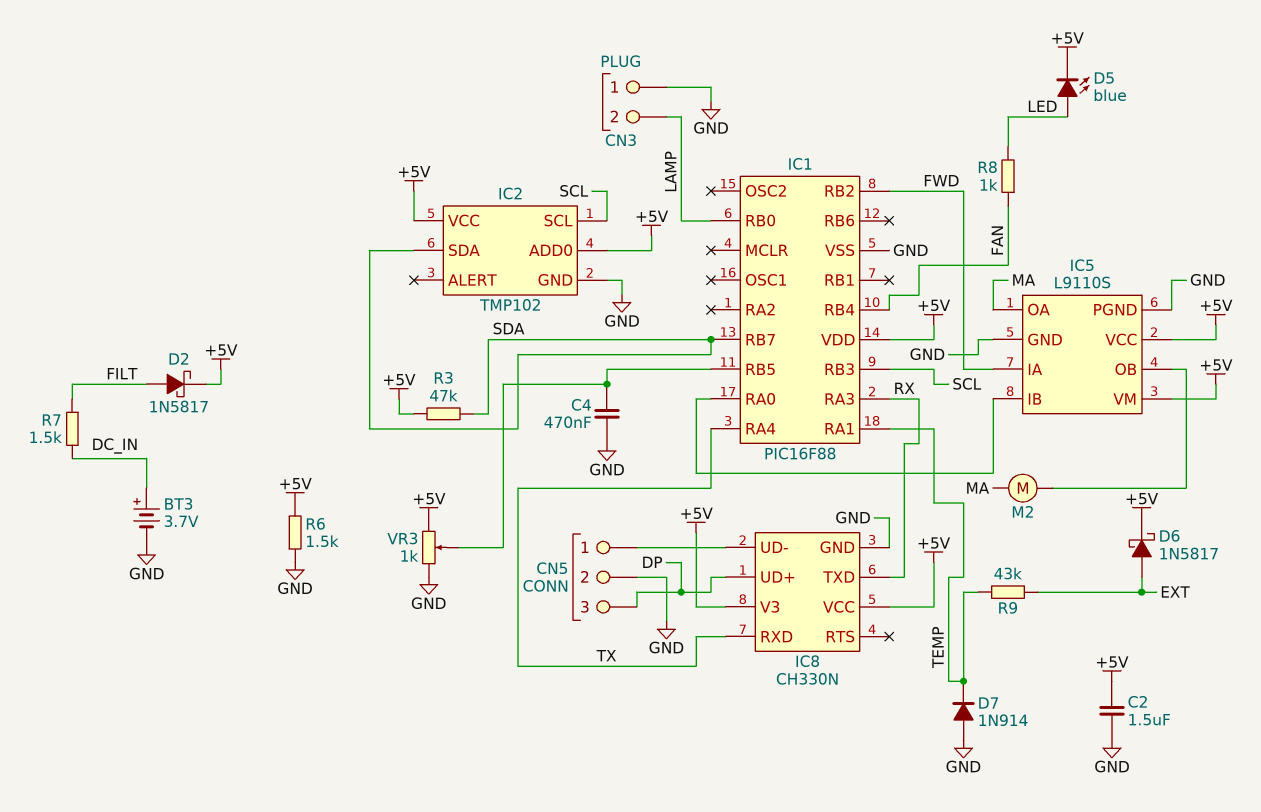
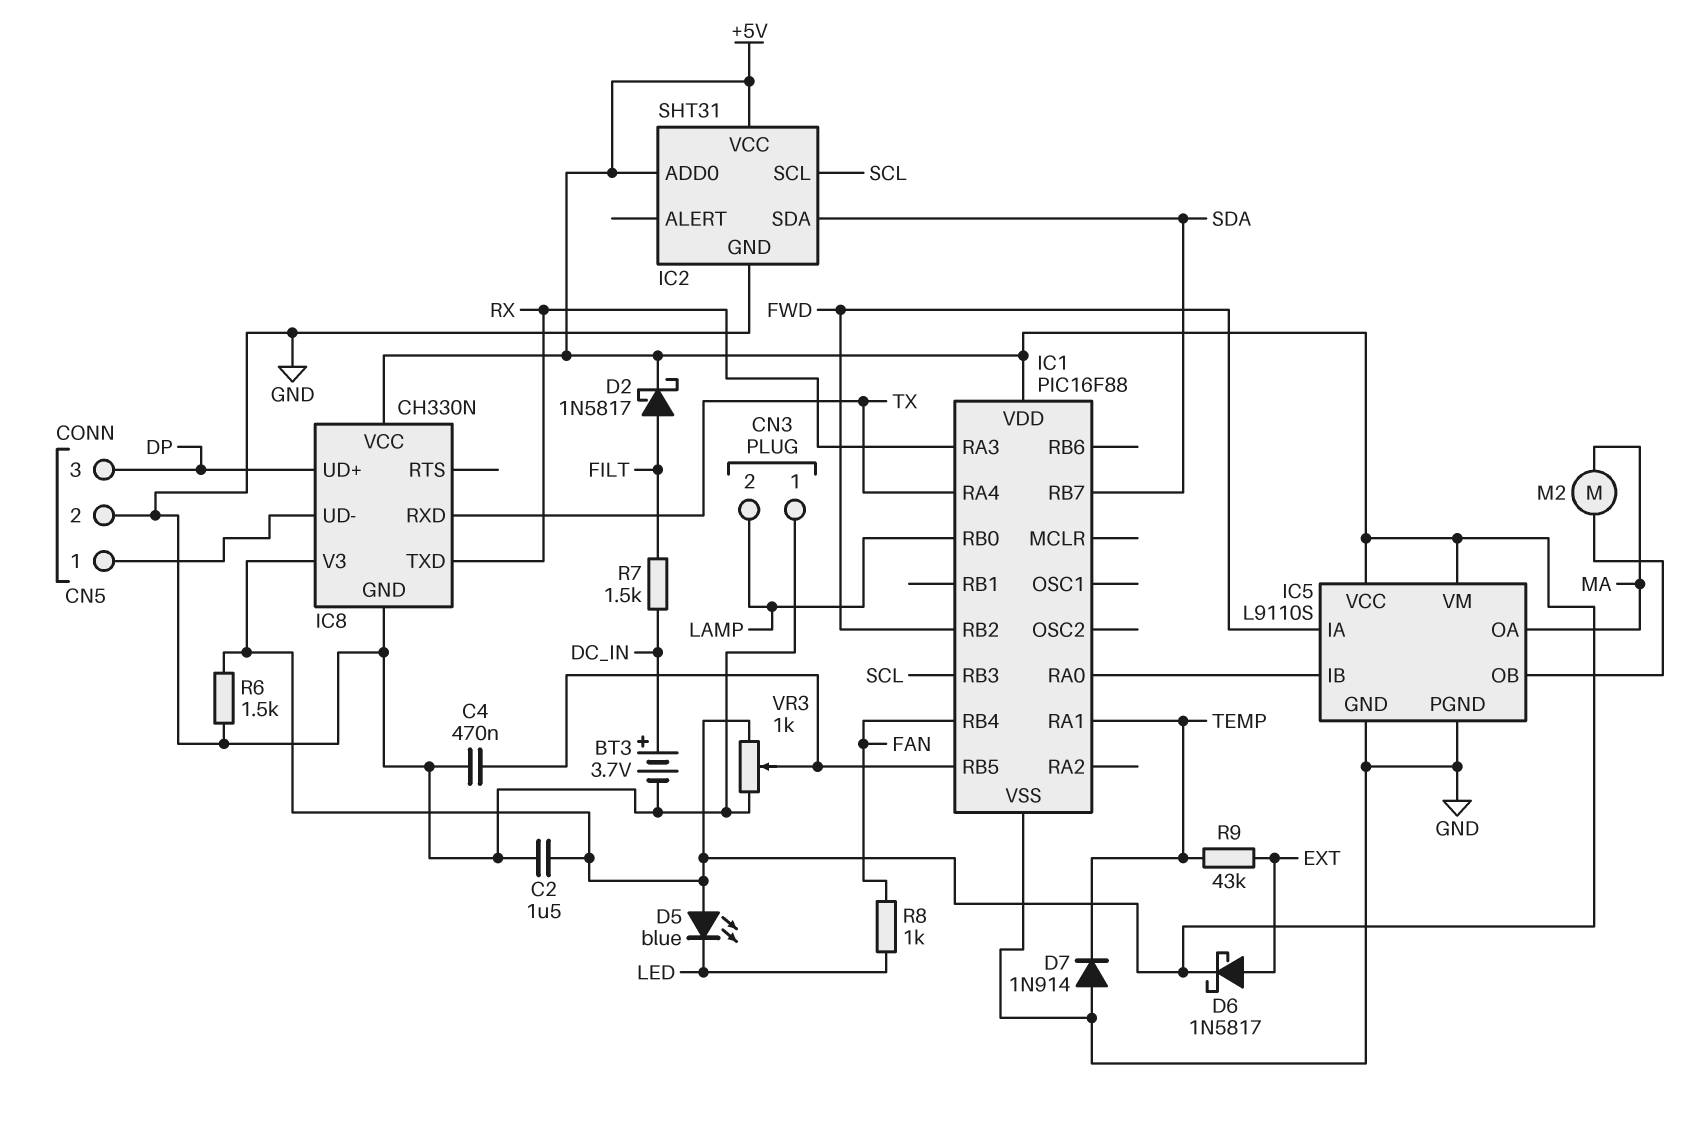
D5: LED blue (A LED, K +5V) -> LED blue (A +5V, K LED)
IC2: TMP102 -> SHT31
R3: 47k (+5V, SDA) -> none

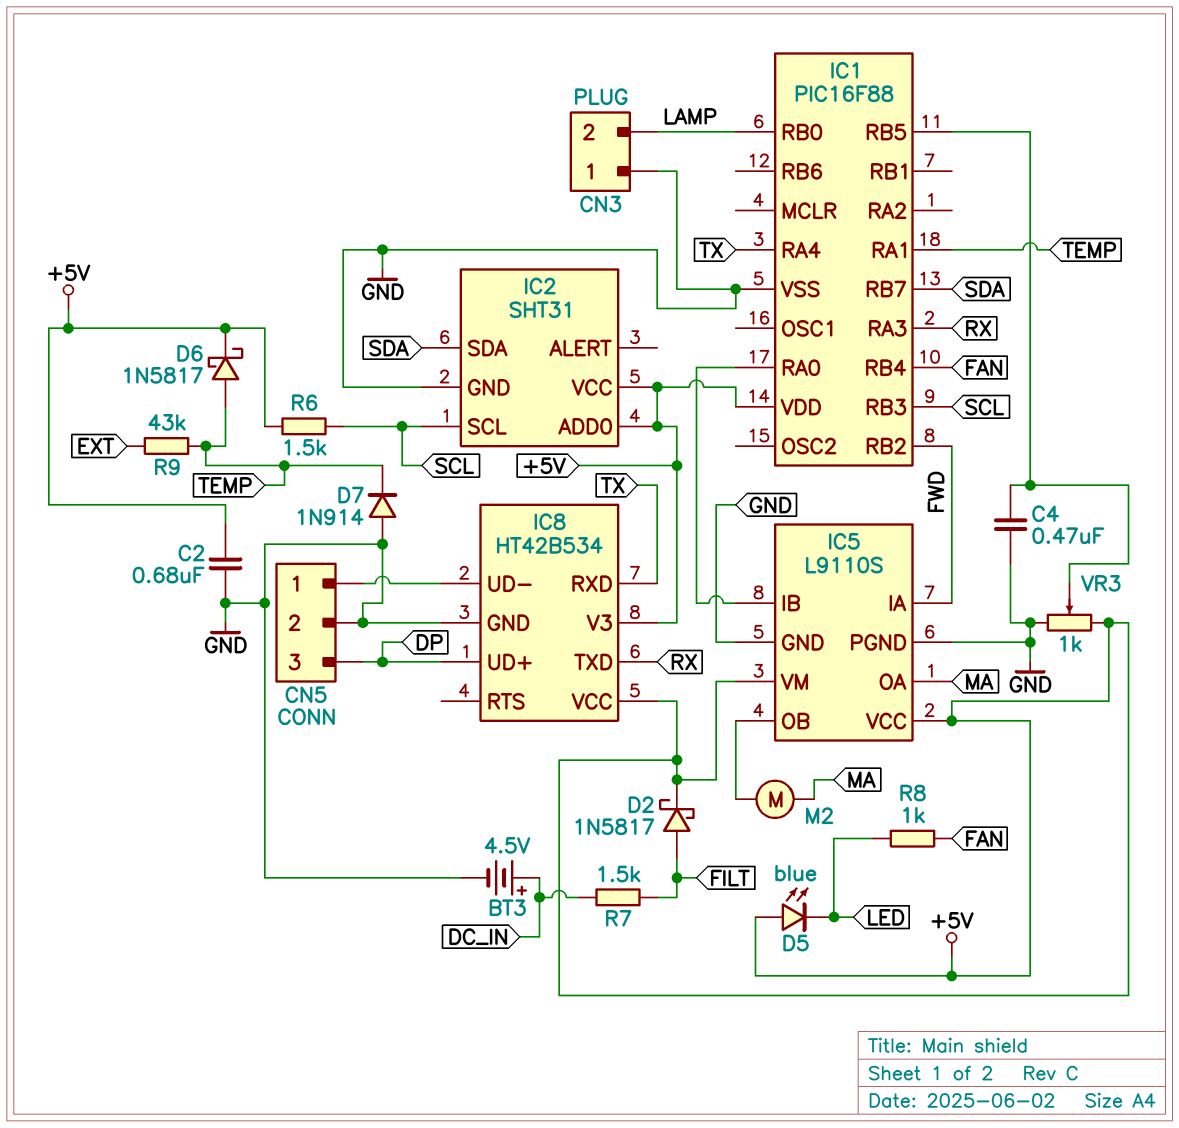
BT3: 3.7V (plus DC_IN, minus GND) -> 4.5V (plus DC_IN, minus GND)
C2: 1.5uF (+5V, GND) -> 680nF (+5V, GND)
D6: schottky 1N5817 (A EXT, K +5V) -> schottky 1N5817 (A TEMP, K +5V)
IC8: CH330N -> HT42B534
R6: 1.5k (+5V, GND) -> 1.5k (+5V, SCL)

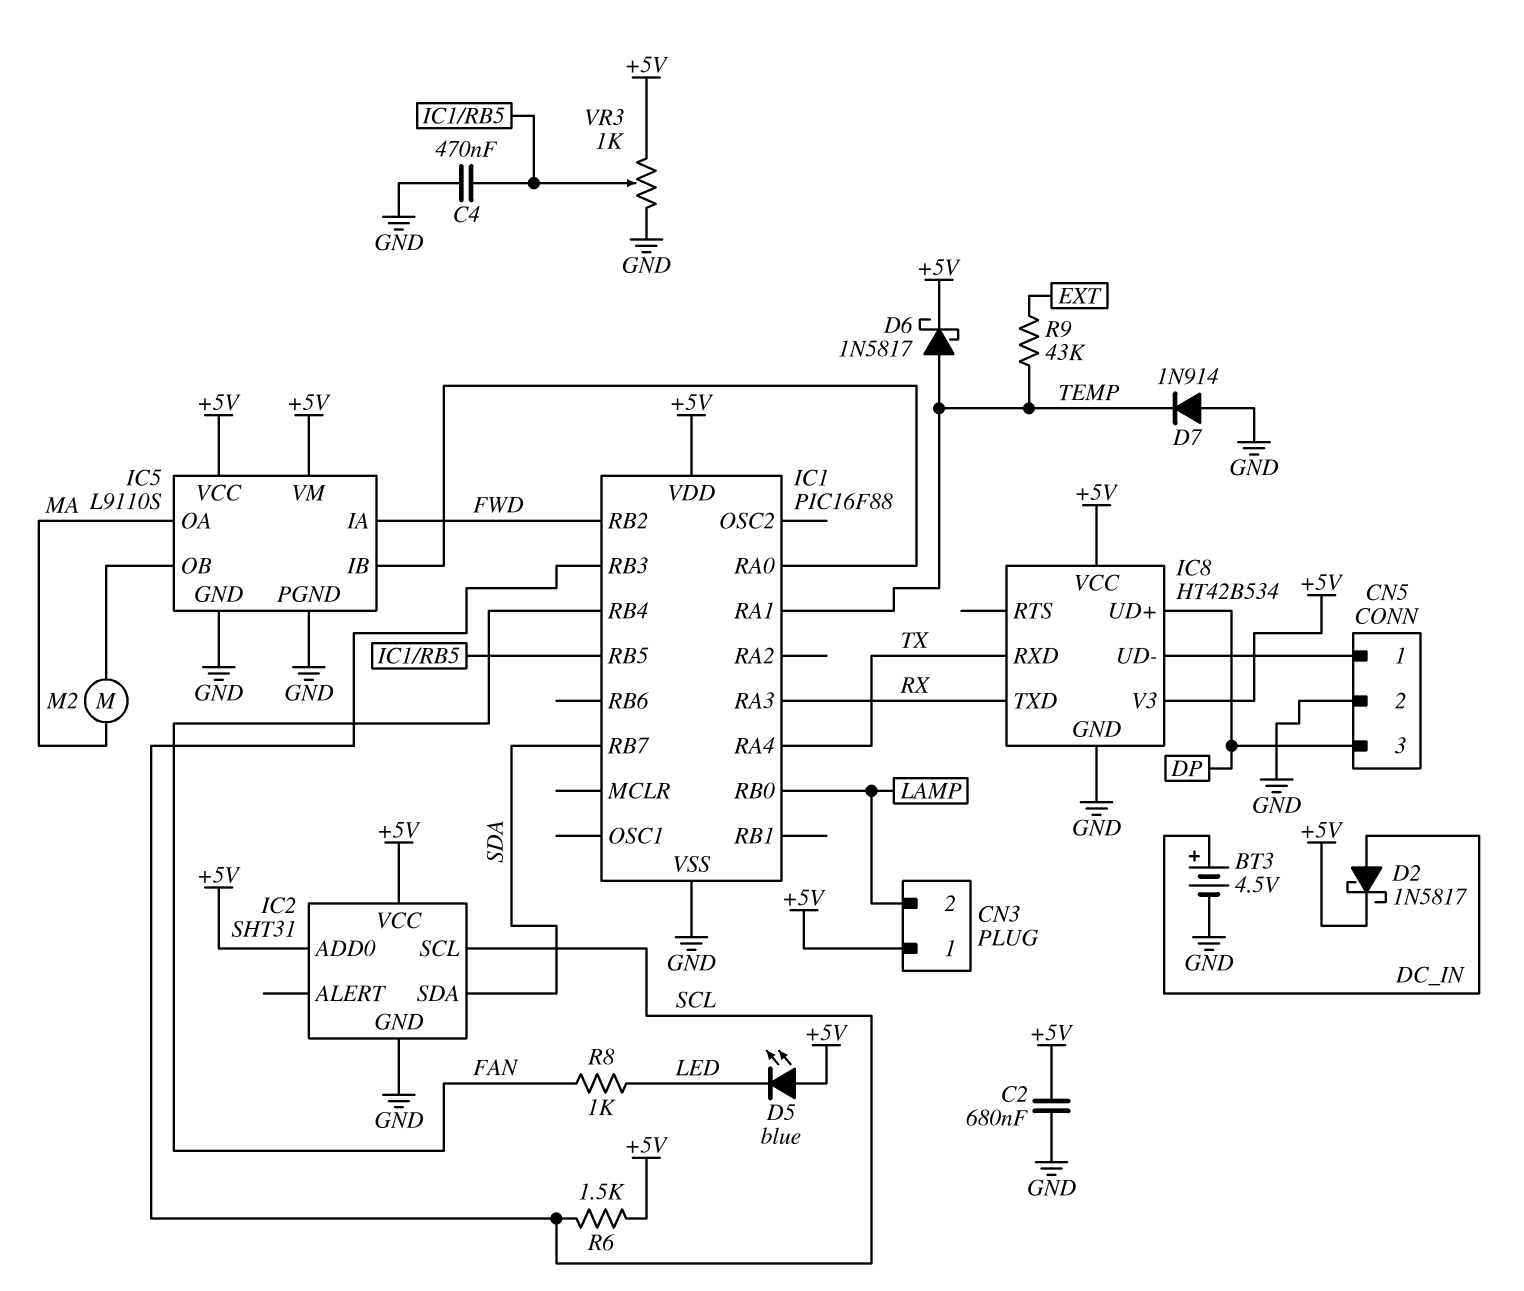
CN3 pin 1: GND -> +5V
D2: schottky 1N5817 (A FILT, K +5V) -> schottky 1N5817 (A DC_IN, K +5V)
R7: 1.5k (DC_IN, FILT) -> none

